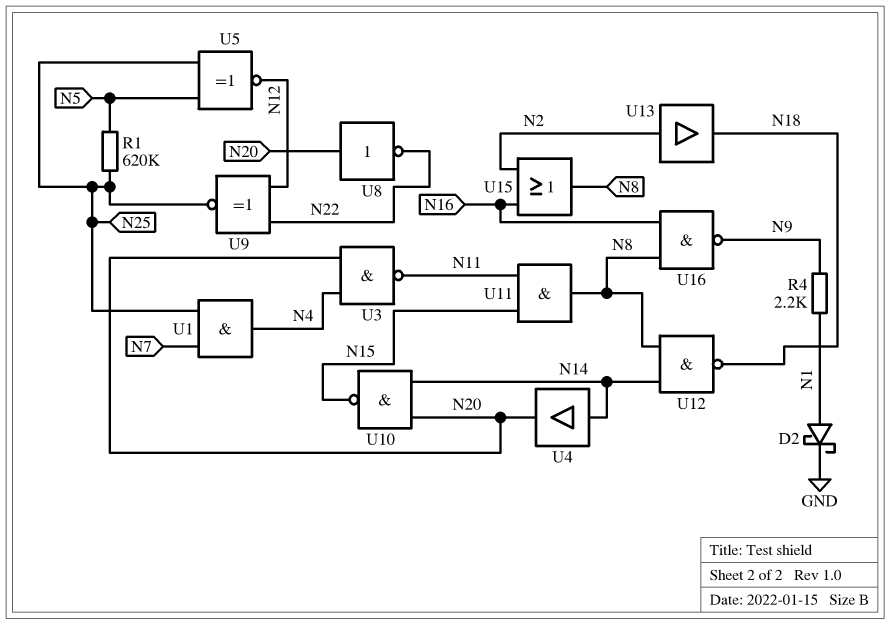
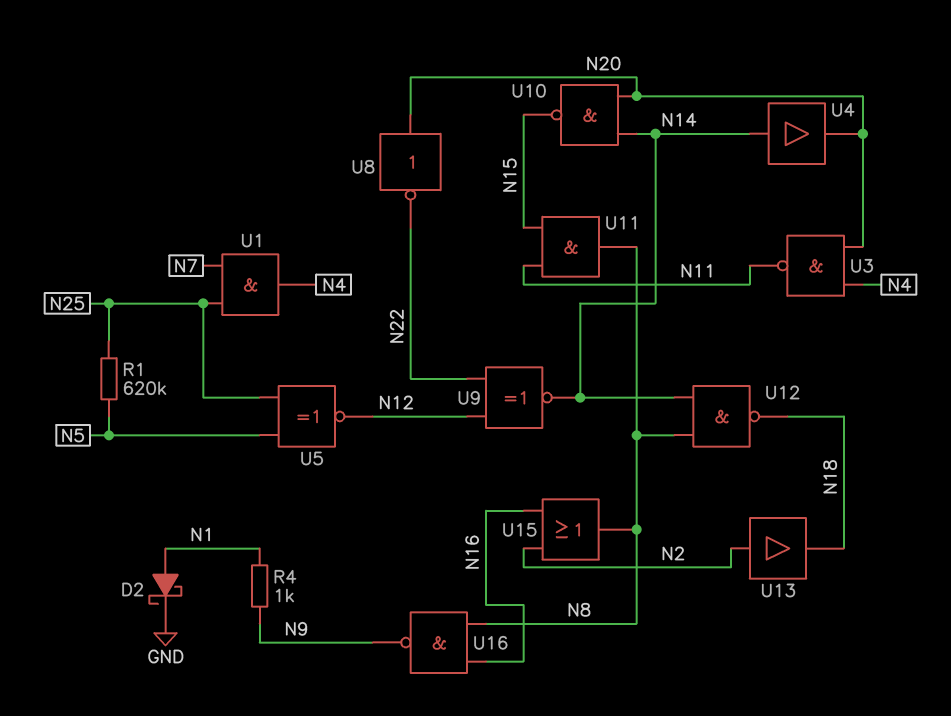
R4: 2.2k (N1, N9) -> 1k (N1, N9)
U9: XNOR (in N12, in N22, out N25) -> XNOR (in N12, in N22, out N14)

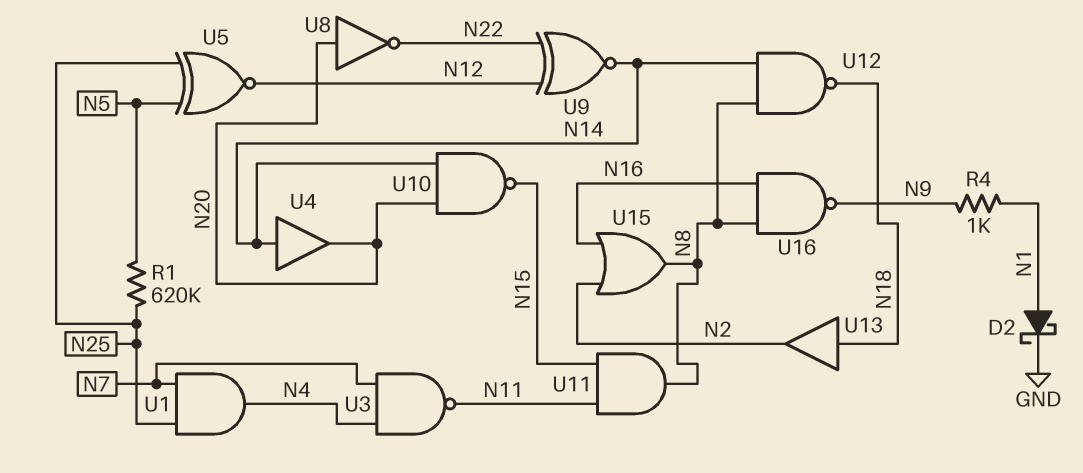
U3: NAND (in N4, in N20, out N11) -> NAND (in N4, in N7, out N11)
U13: buffer (in N2, out N18) -> buffer (in N18, out N2)

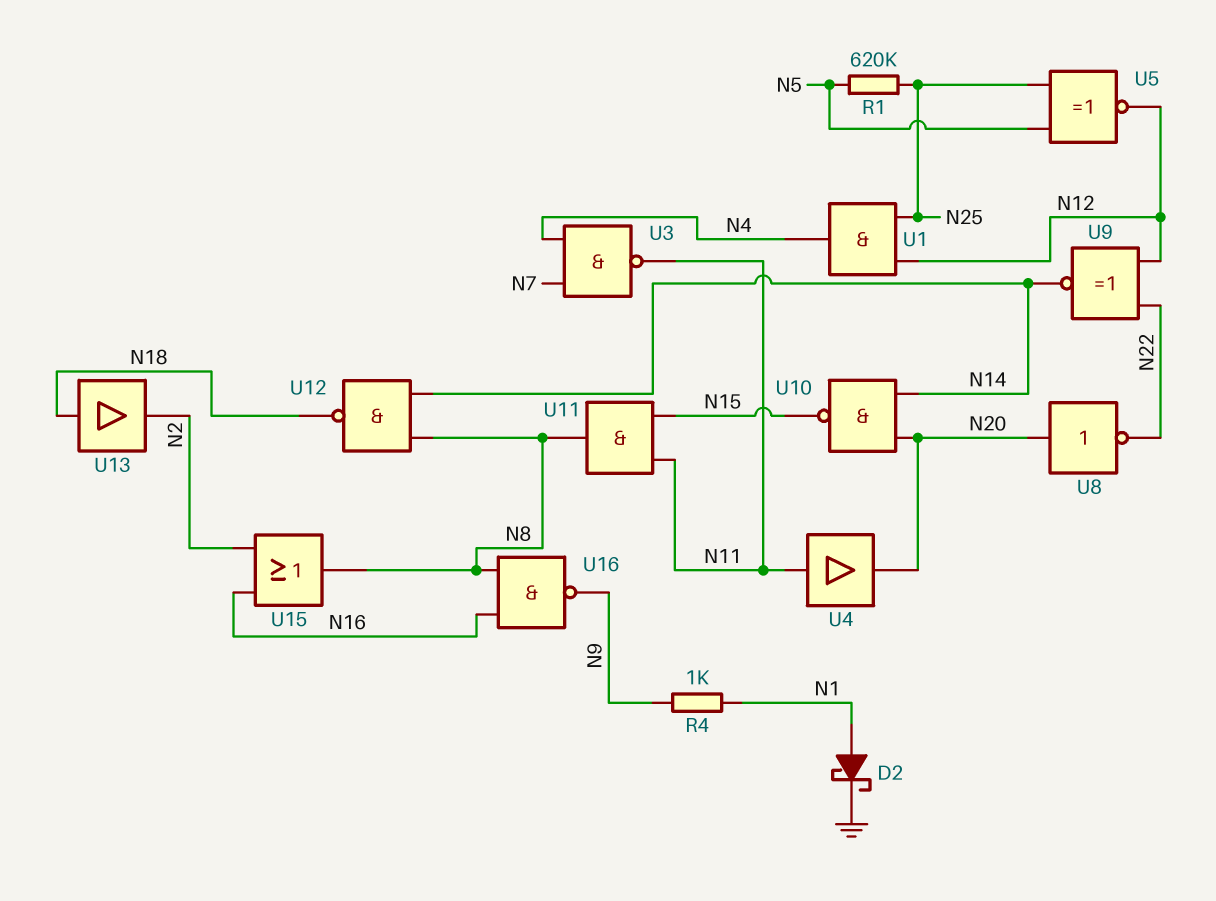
U1: AND (in N7, in N25, out N4) -> AND (in N12, in N25, out N4)
U4: buffer (in N14, out N20) -> buffer (in N11, out N20)

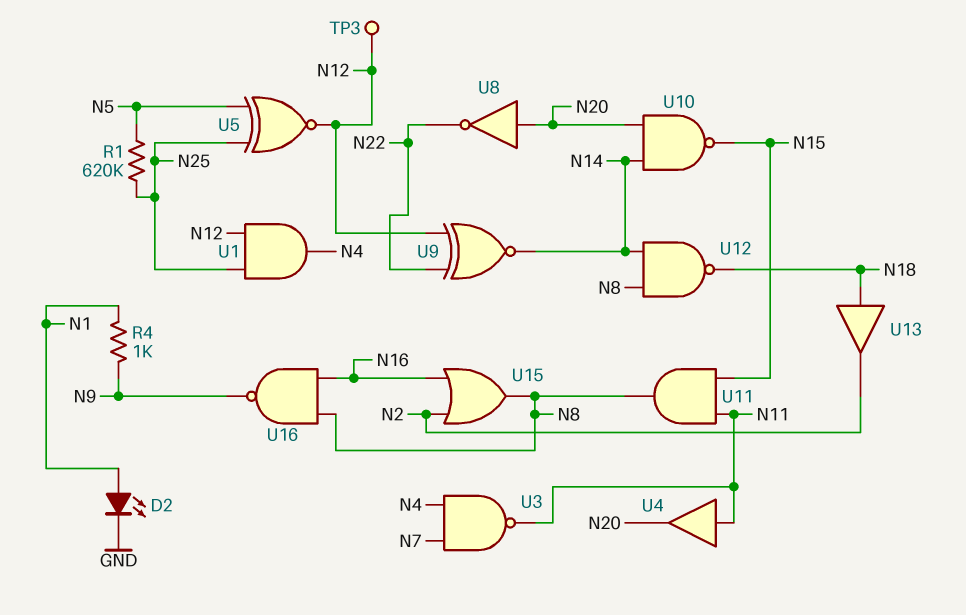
D2: schottky (A N1, K GND) -> LED (A N1, K GND)
TP3: none -> test point (N12)

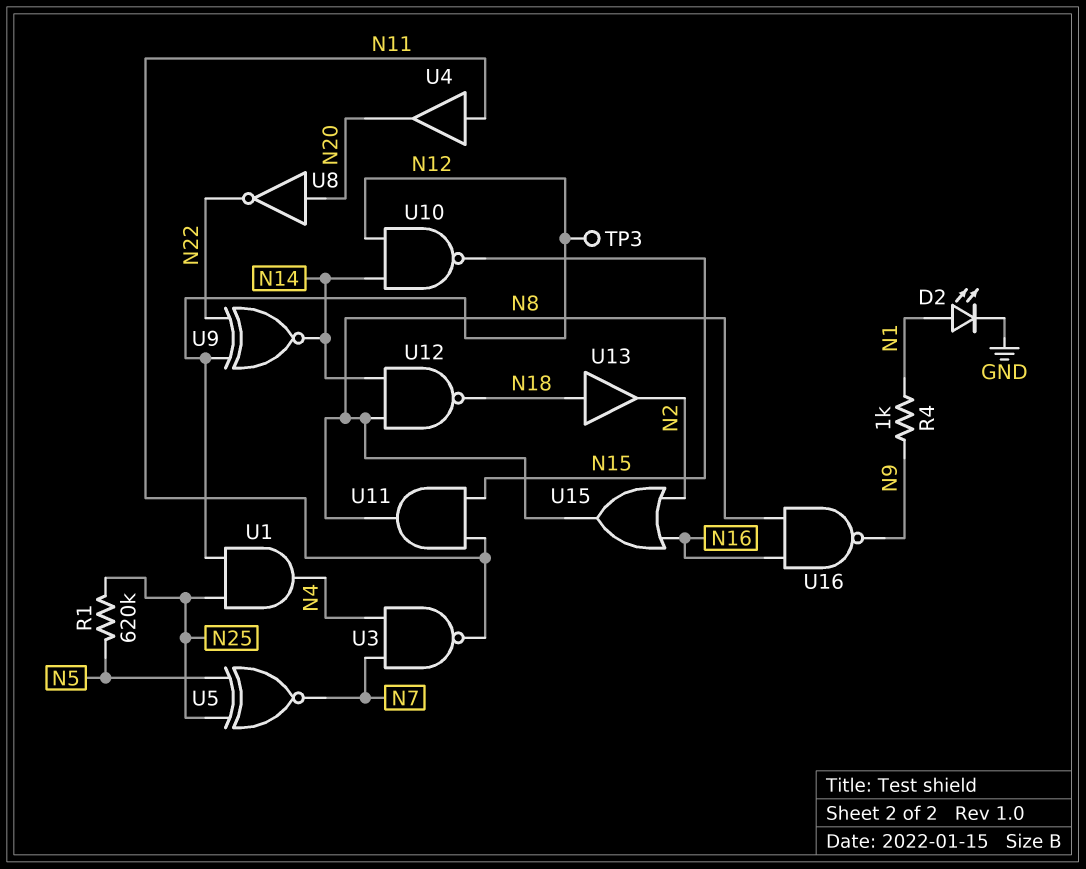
U5: XNOR (in N5, in N25, out N12) -> XNOR (in N5, in N25, out N7)
U10: NAND (in N14, in N20, out N15) -> NAND (in N12, in N14, out N15)

